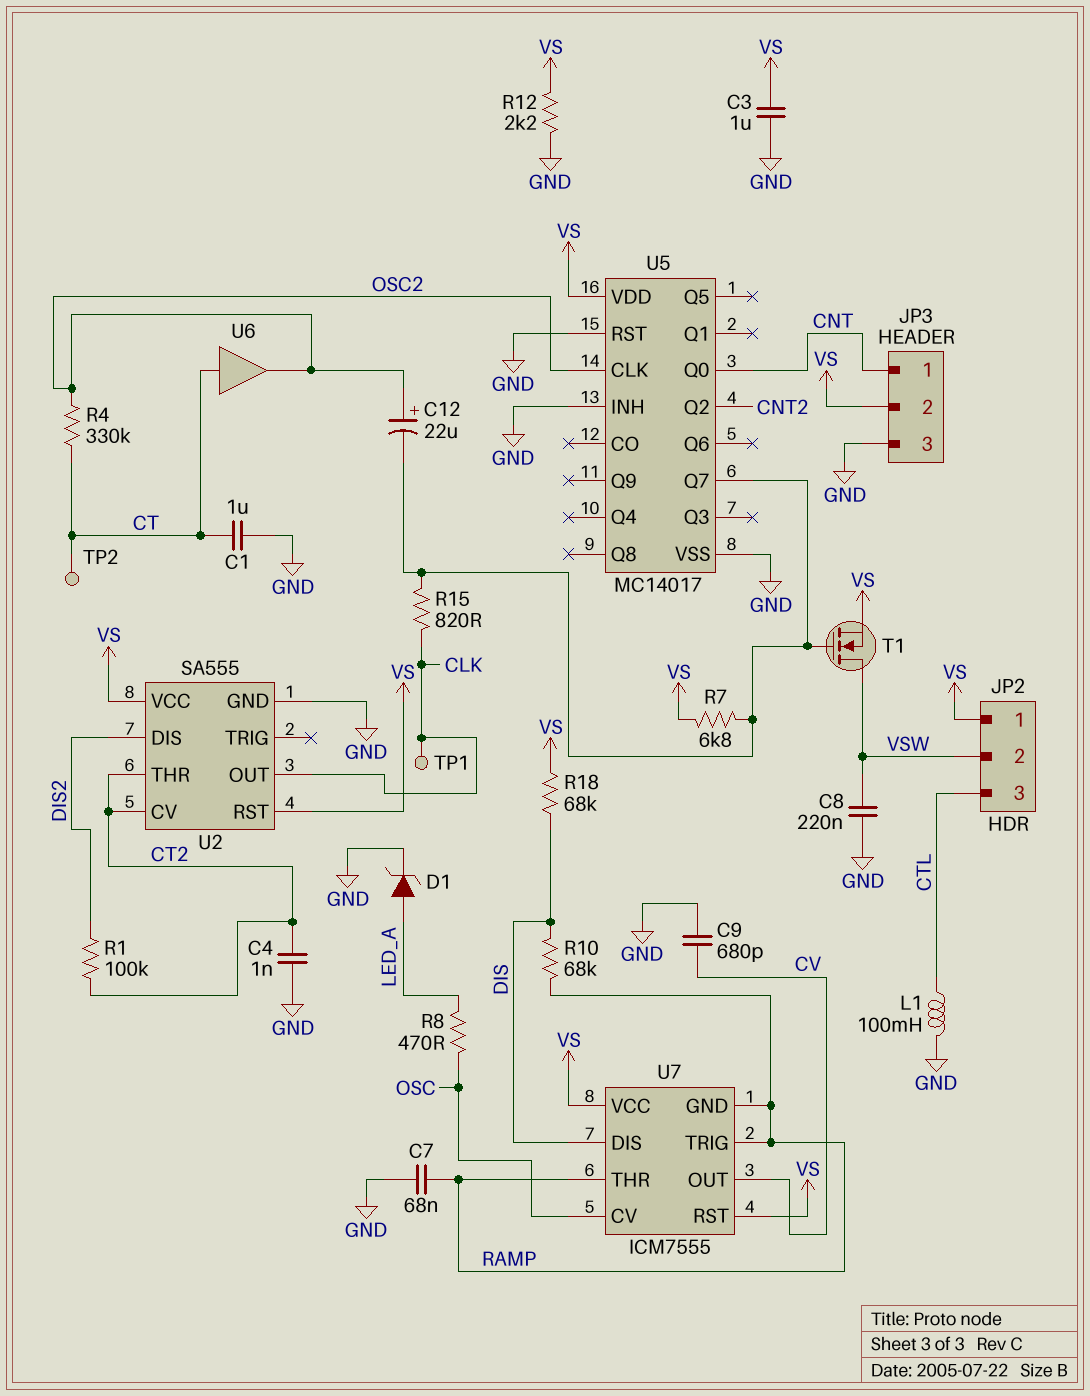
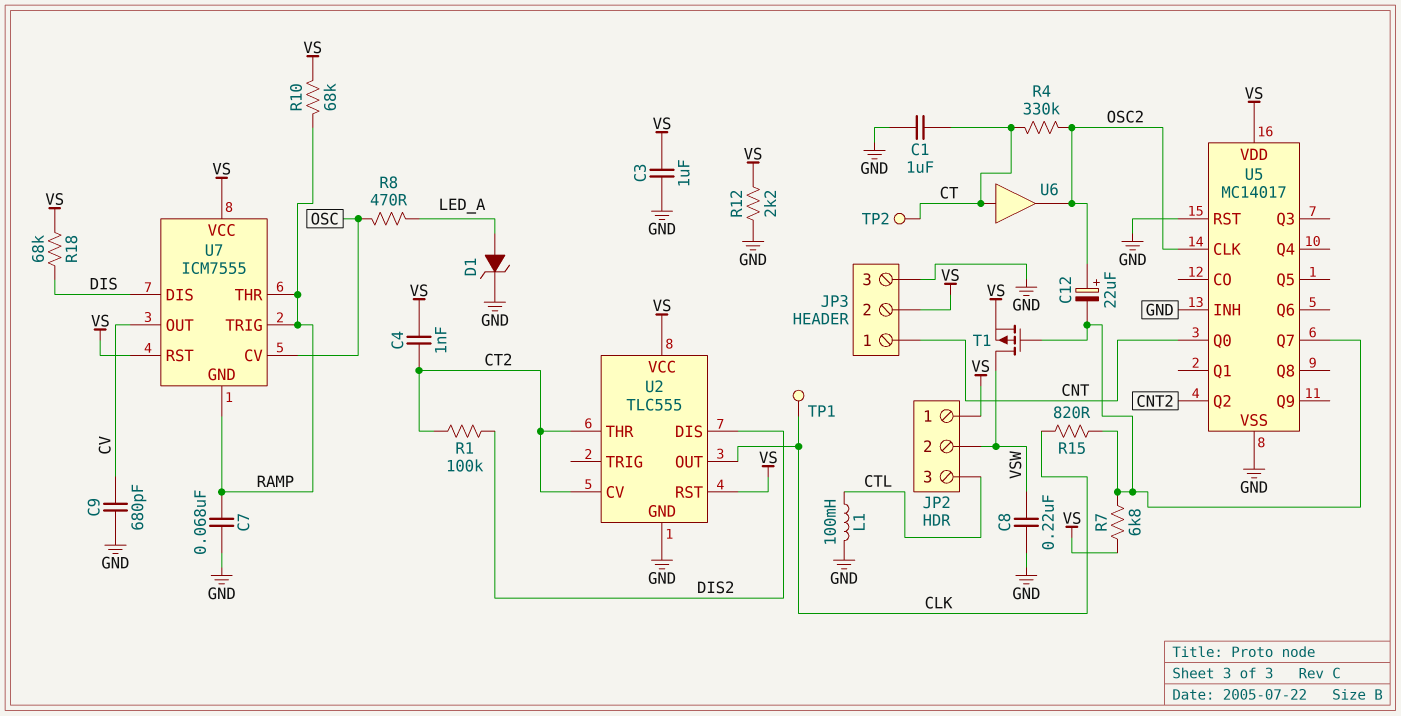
C4: 1nF (CT2, GND) -> 1nF (CT2, VS)
R10: 68k (DIS, RAMP) -> 68k (RAMP, VS)
T1: NMOS (G U5/Q7, D VSW, S VS) -> PMOS (G U5/Q7, D VSW, S VS)
U2: SA555 -> TLC555

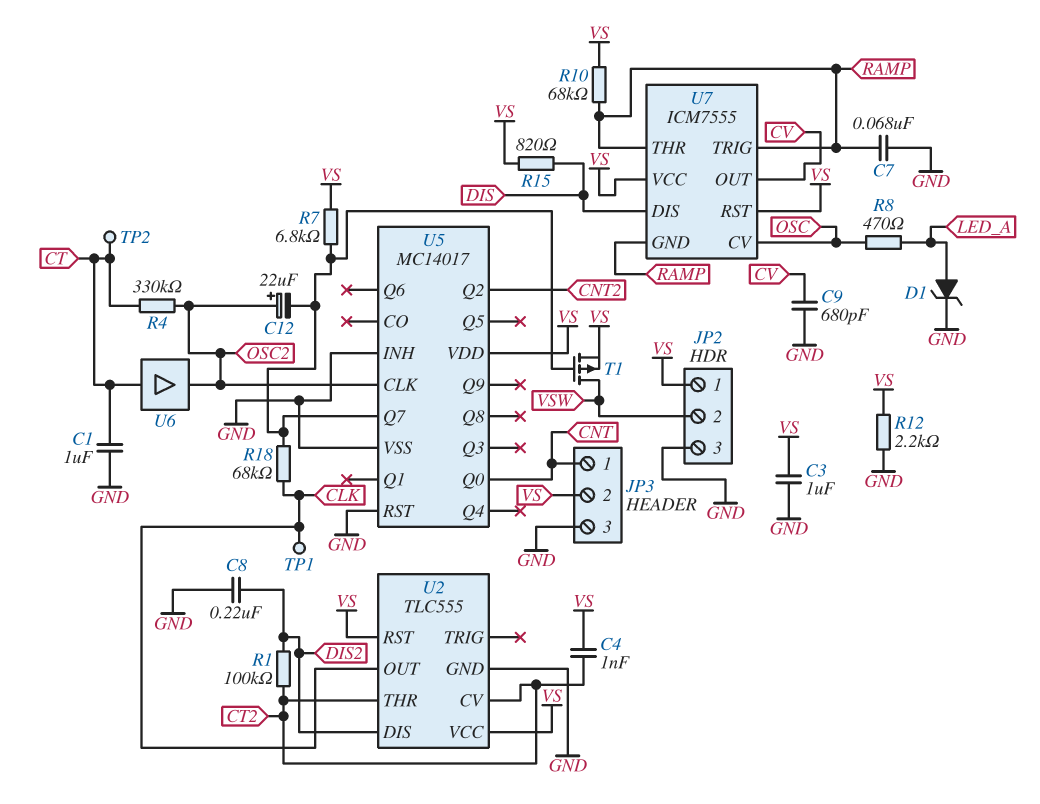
C8: 220nF (GND, VSW) -> 220nF (DIS2, GND)
JP2 pin 3: CTL -> GND
L1: 100mH (CTL, GND) -> none
R15: 820 (CLK, U5/Q7) -> 820 (DIS, VS)
R18: 68k (DIS, VS) -> 68k (CLK, U5/Q7)

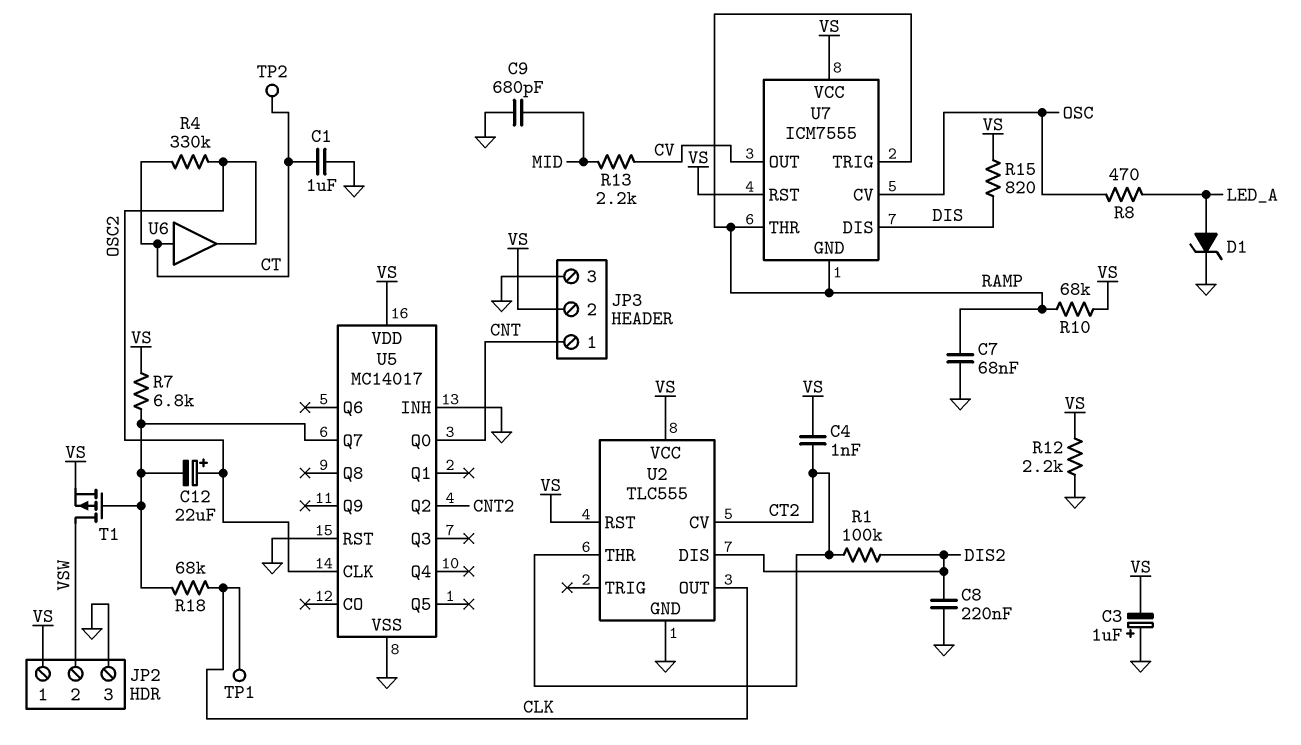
C3: 1uF (GND, VS) -> 1uF (plus GND, minus VS)
C9: 680pF (CV, GND) -> 680pF (GND, MID)
R13: none -> 2.2k (CV, MID)

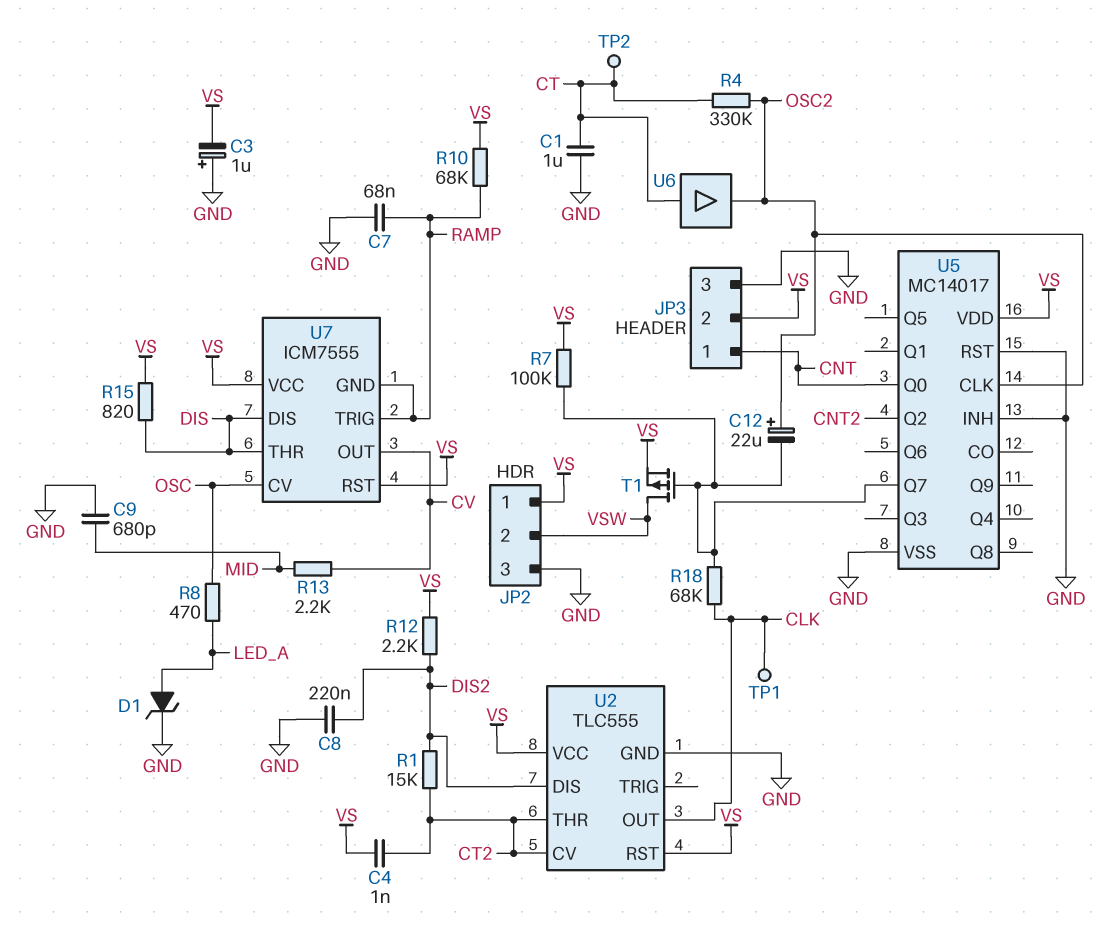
R1: 100k (CT2, DIS2) -> 15k (CT2, DIS2)
R7: 6.8k (U5/Q7, VS) -> 100k (U5/Q7, VS)
R12: 2.2k (GND, VS) -> 2.2k (DIS2, VS)
U7 pin THR: RAMP -> DIS

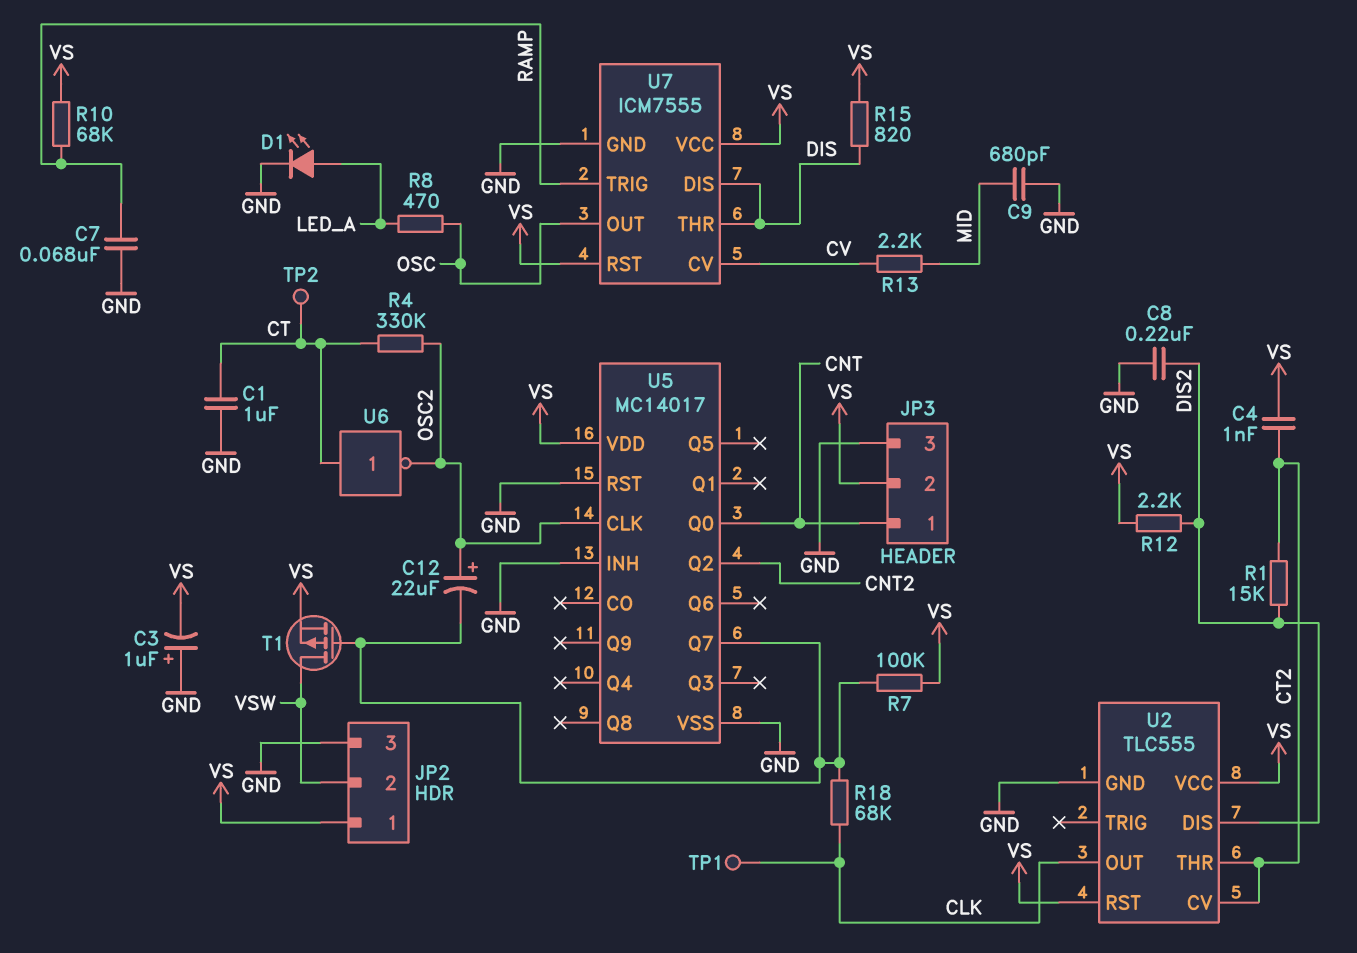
D1: zener (A LED_A, K GND) -> LED (A LED_A, K GND)
U6: buffer (in CT, out OSC2) -> NOT (in CT, out OSC2)
U7 pin CV: OSC -> CV
U7 pin GND: RAMP -> GND
U7 pin OUT: CV -> OSC

